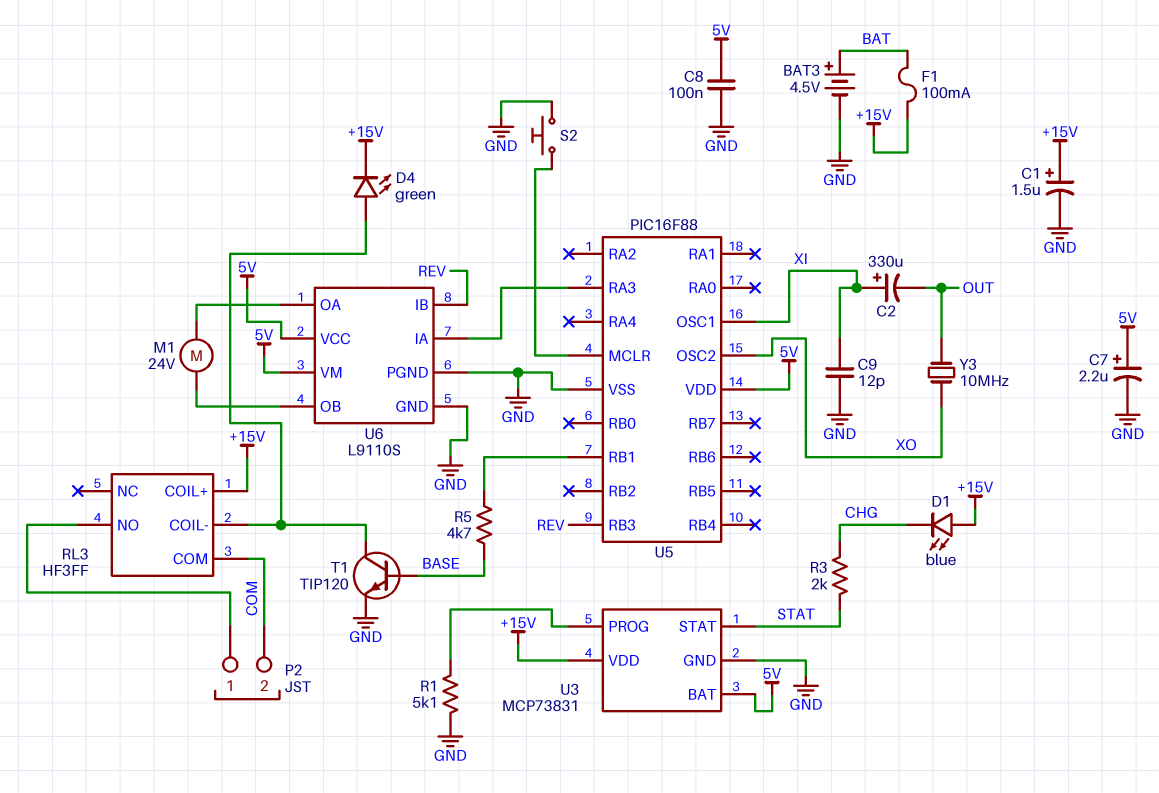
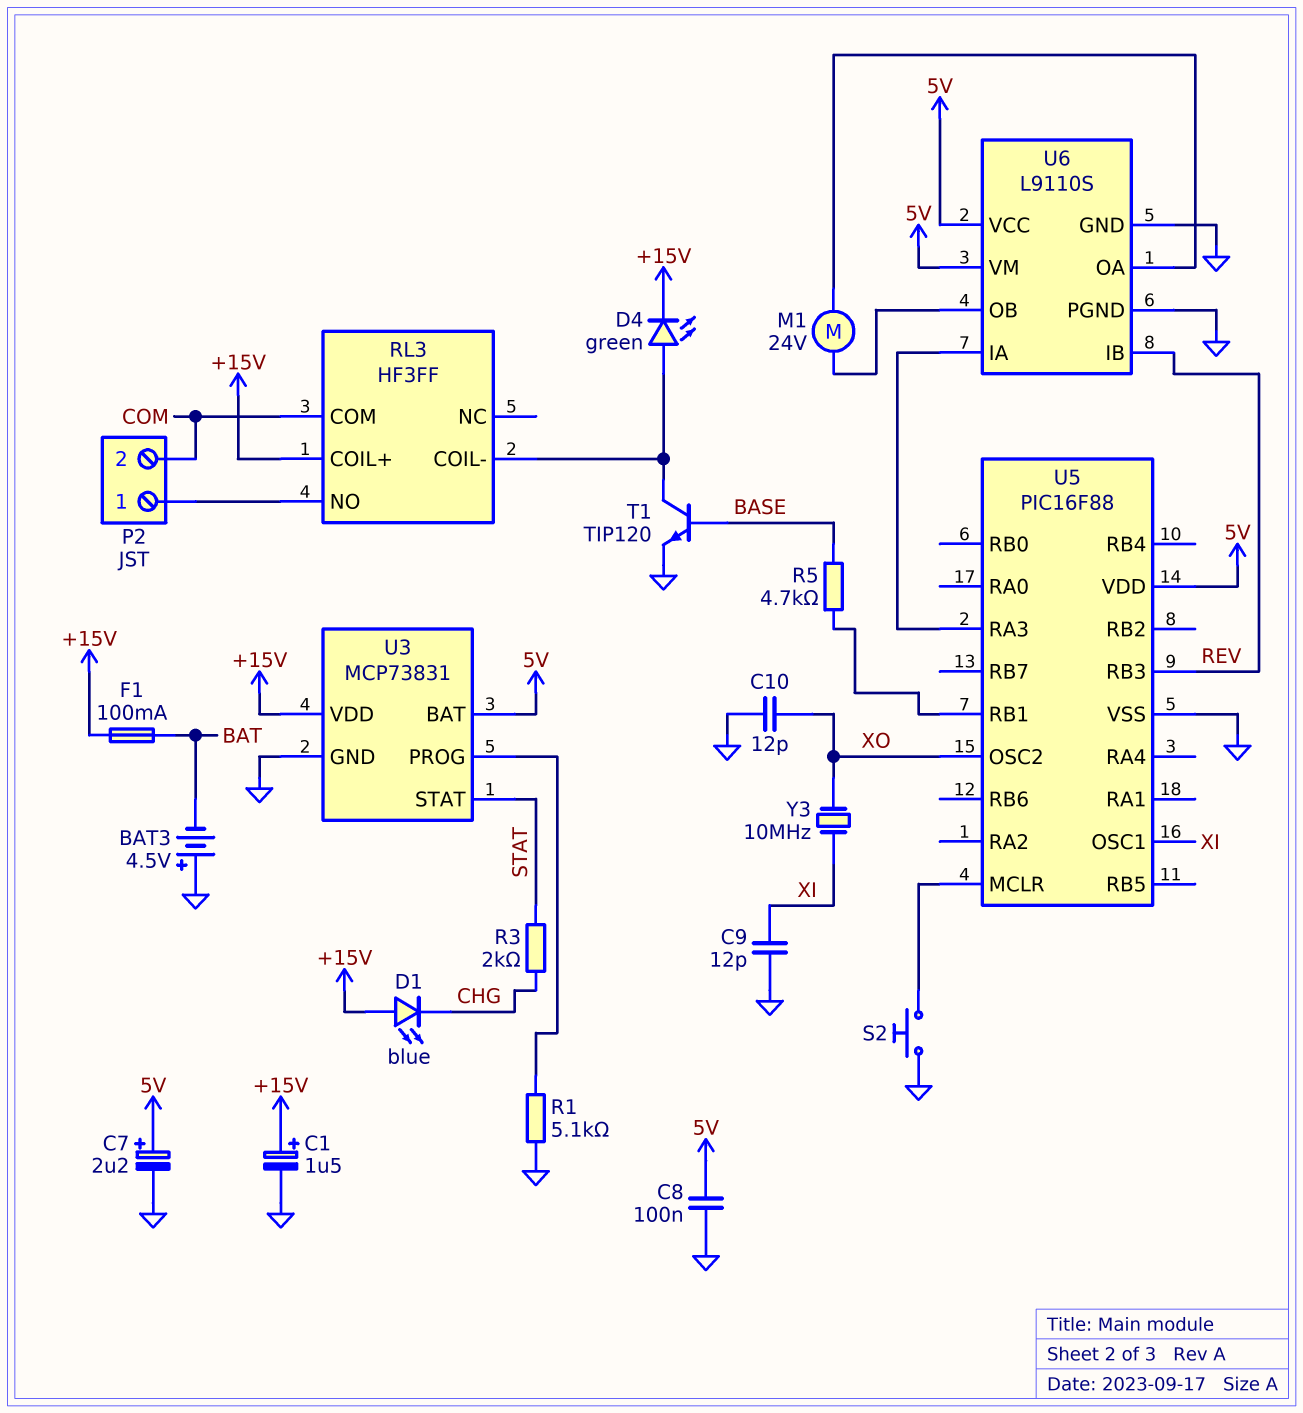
BAT3: 4.5V (plus BAT, minus GND) -> 4.5V (plus GND, minus BAT)
C2: 330uF (plus XI, minus OUT) -> none
C10: none -> 12pF (GND, XO)
Y3: 10MHz (OUT, XO) -> 10MHz (XI, XO)

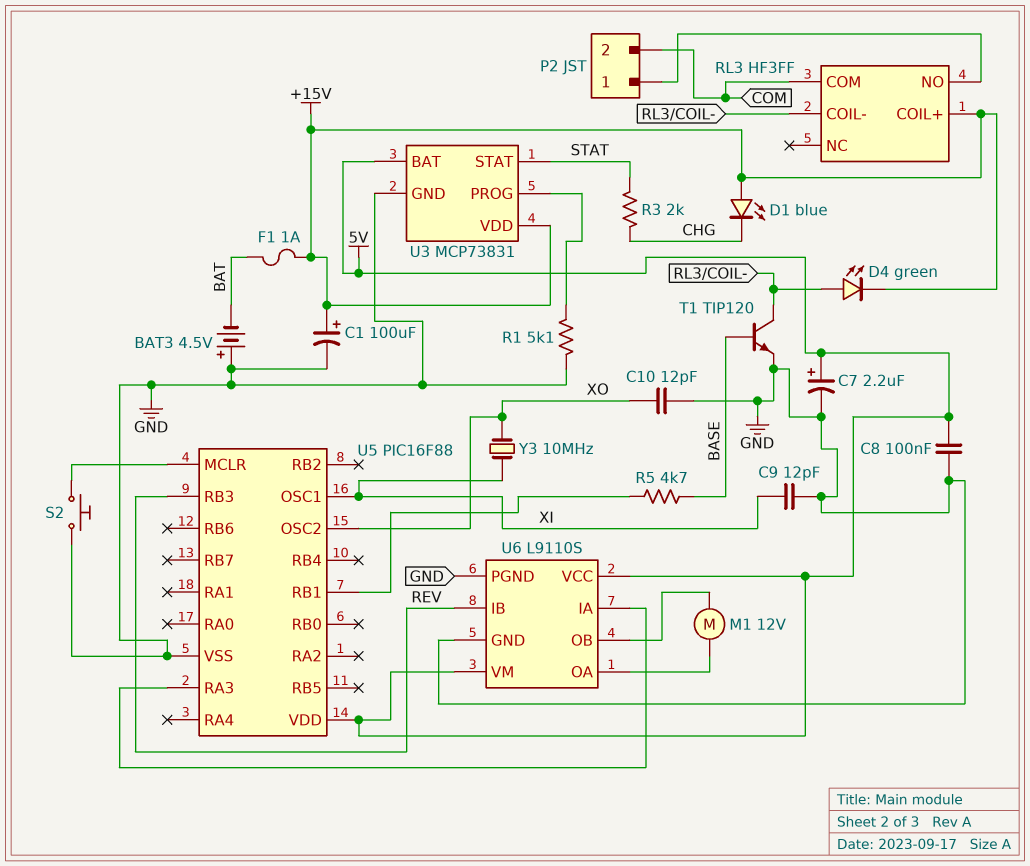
C1: 1.5uF (plus +15V, minus GND) -> 100uF (plus +15V, minus GND)
F1: 100mA (+15V, BAT) -> 1A (+15V, BAT)
M1: motor 24V (U6/OA, U6/OB) -> motor 12V (U6/OA, U6/OB)

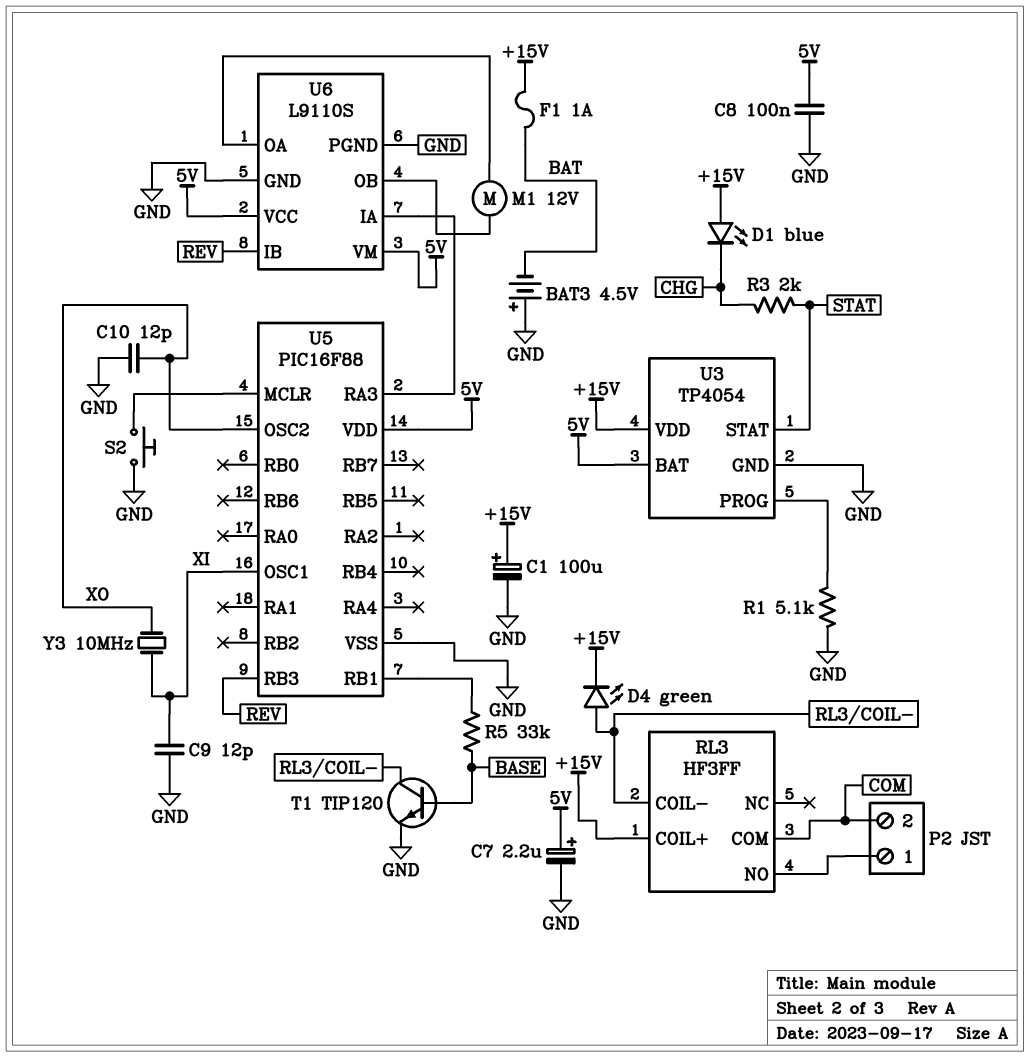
R5: 4.7k (BASE, U5/RB1) -> 33k (BASE, U5/RB1)
U3: MCP73831 -> TP4054

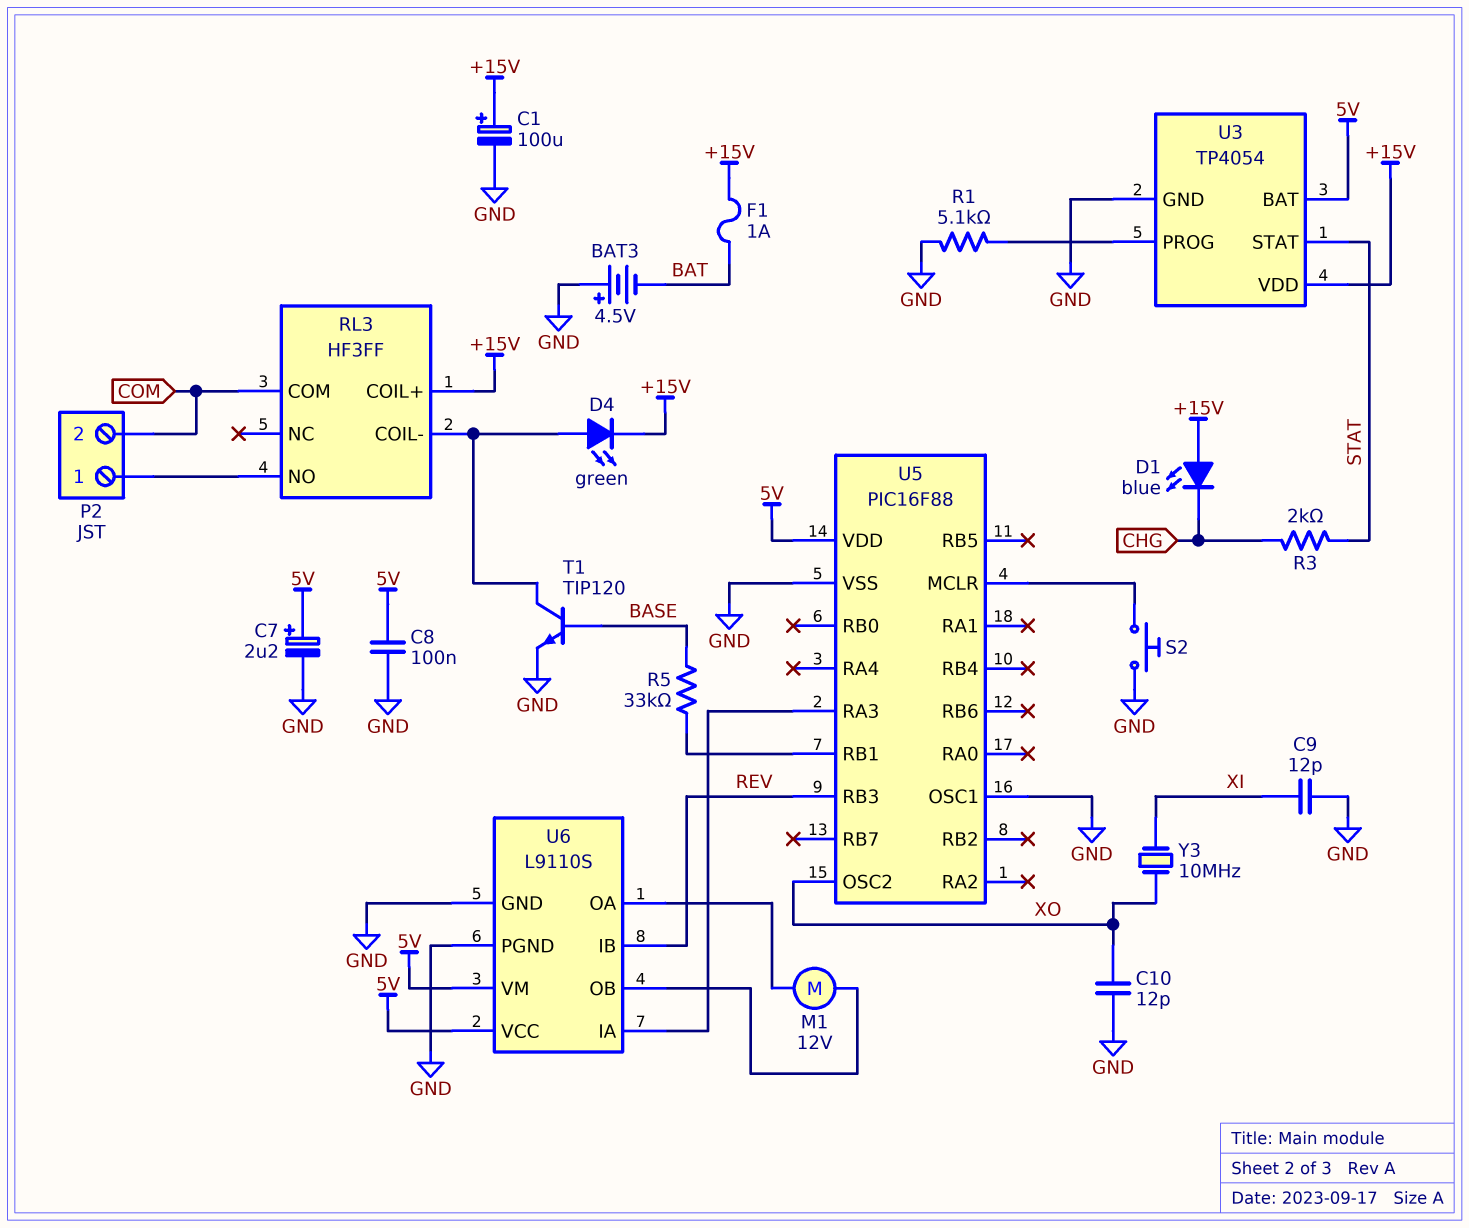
U5 pin OSC1: XI -> GND

